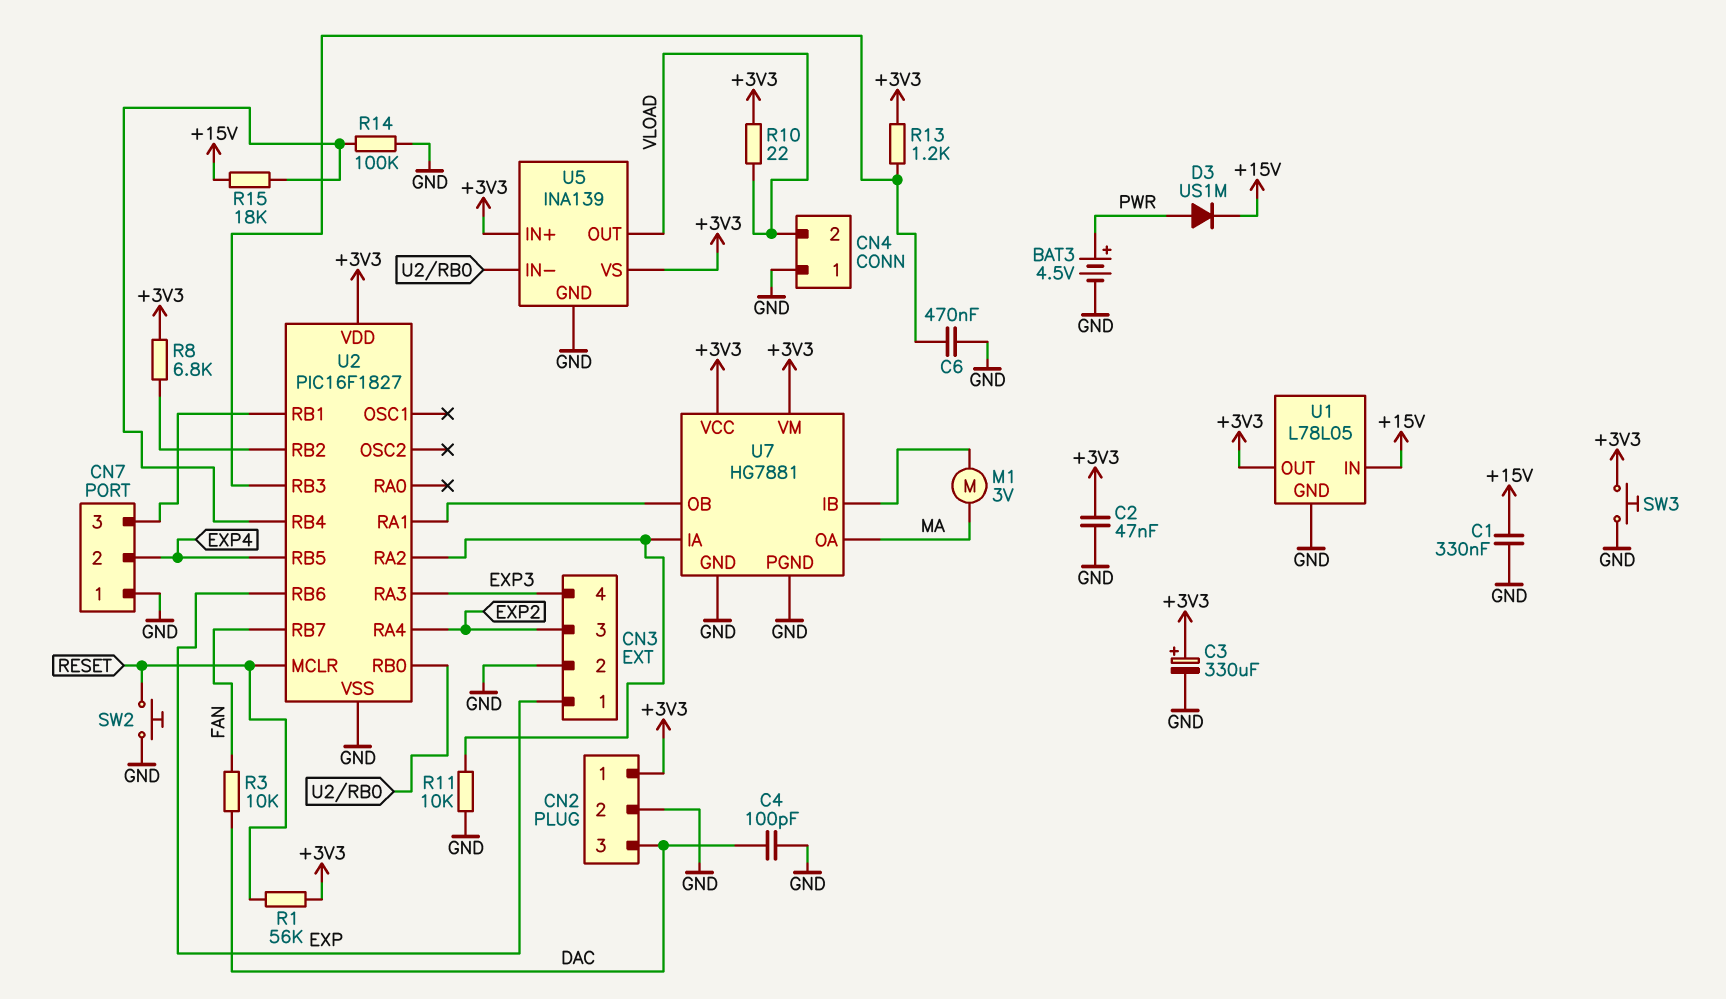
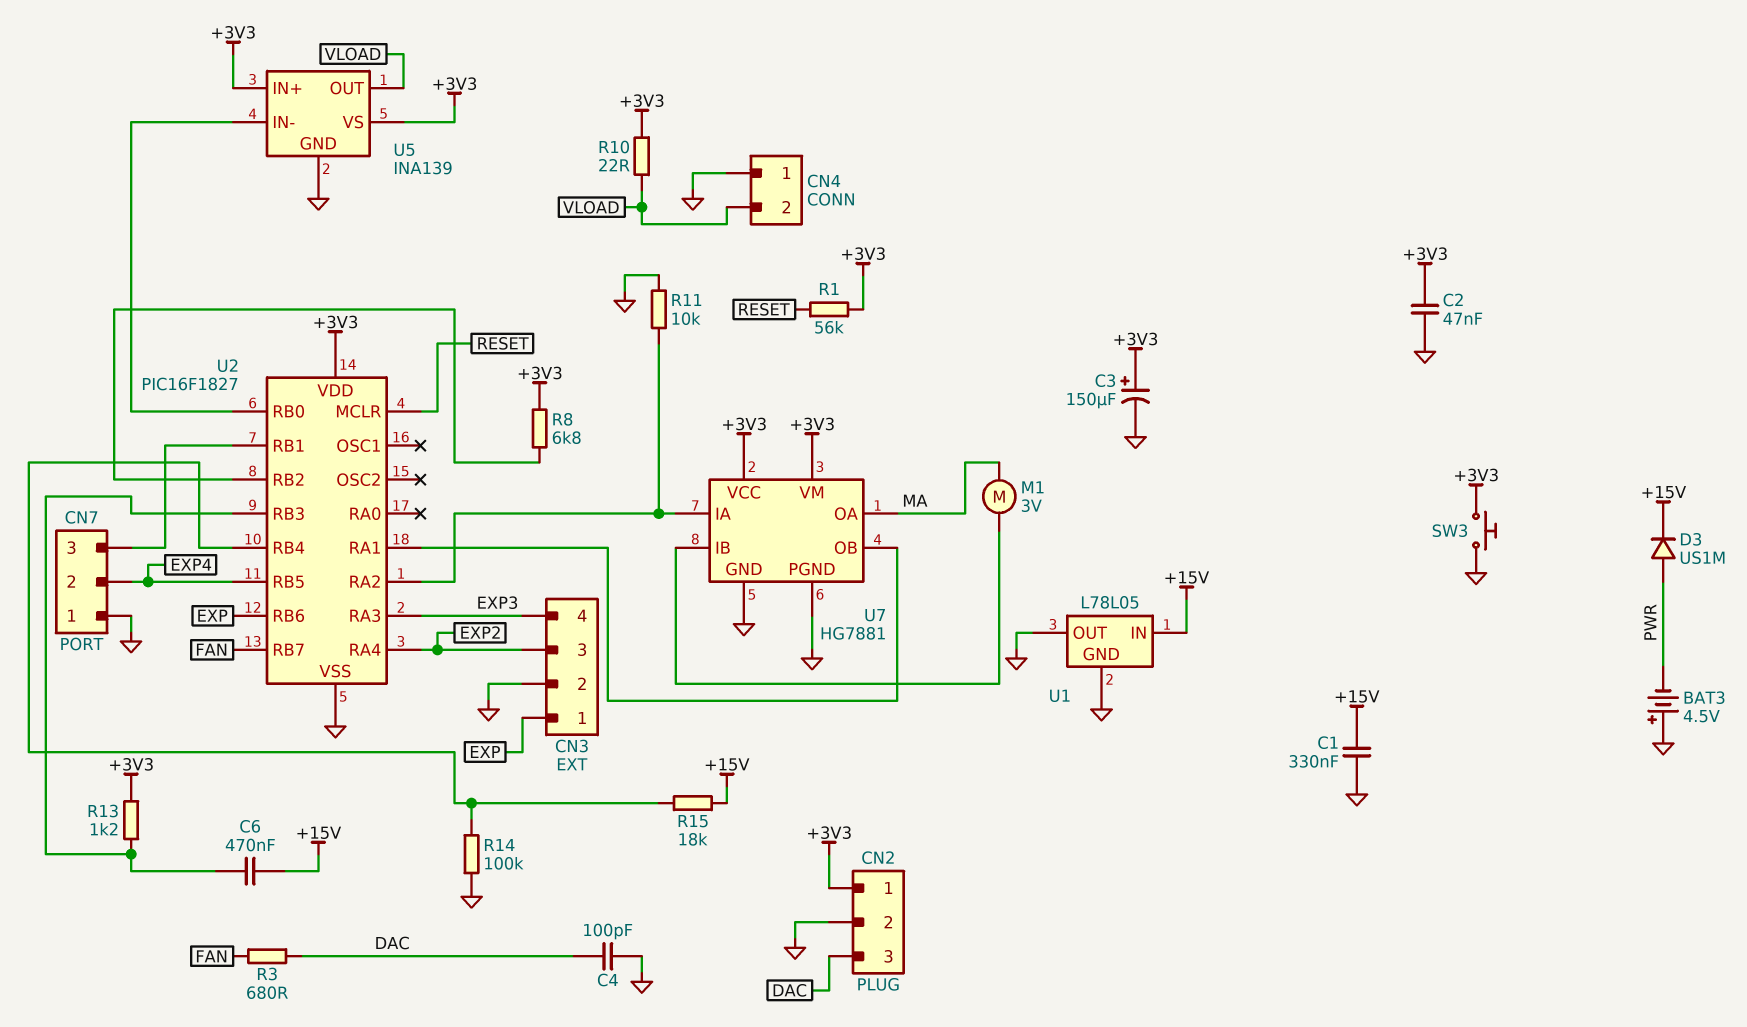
BAT3: 4.5V (plus PWR, minus GND) -> 4.5V (plus GND, minus PWR)
C3: 330uF (plus +3V3, minus GND) -> 150uF (plus +3V3, minus GND)
C6: 470nF (GND, U2/RB3) -> 470nF (+15V, U2/RB3)
R3: 10k (DAC, FAN) -> 680 (DAC, FAN)
SW2: button (GND, RESET) -> none
U1 pin OUT: +3V3 -> GND

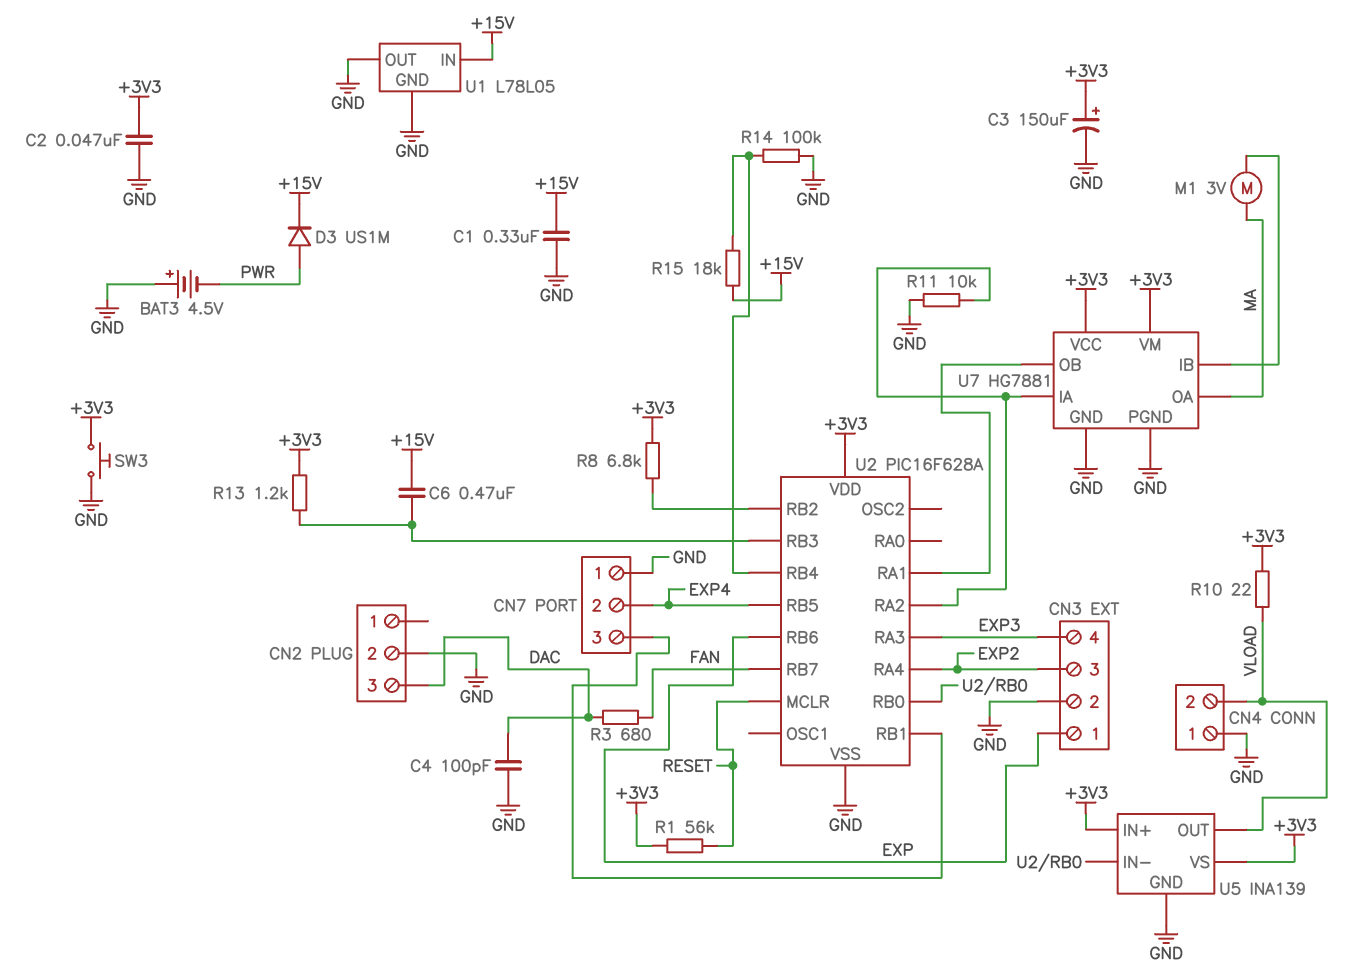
CN2 pin 1: +3V3 -> none
U2: PIC16F1827 -> PIC16F628A

